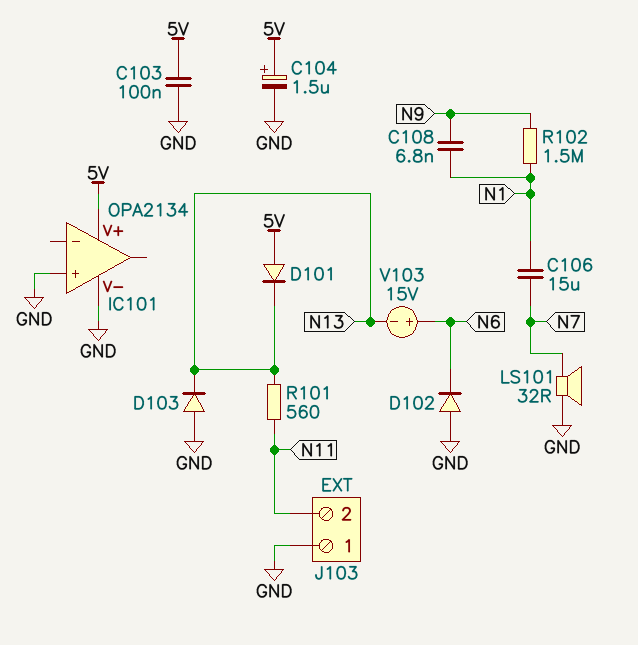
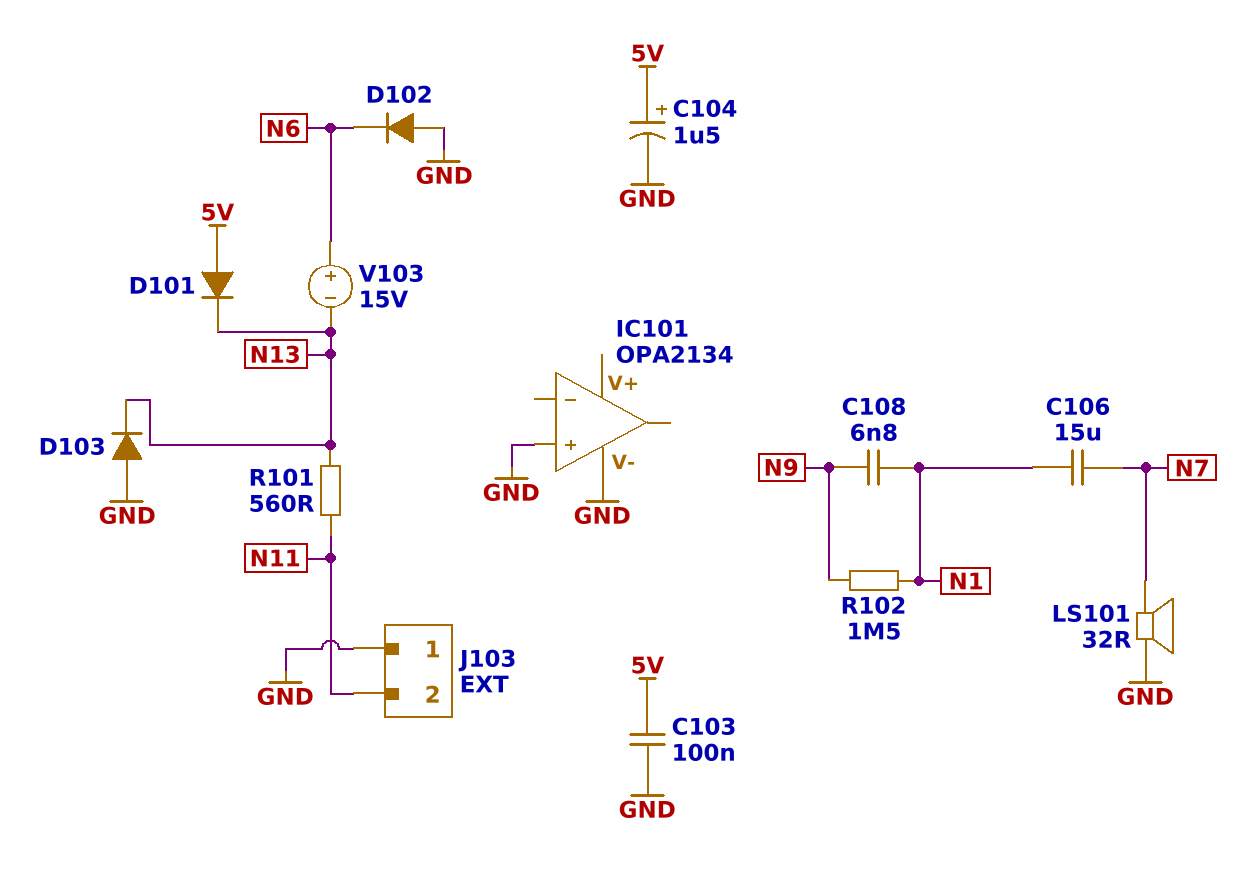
IC101 pin V+: 5V -> none

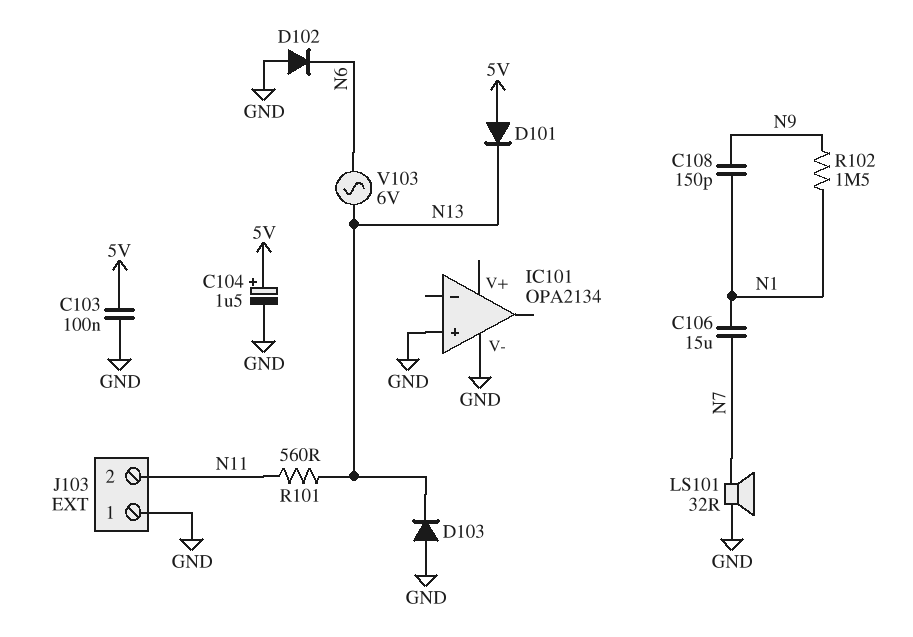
C108: 6.8nF (N1, N9) -> 150pF (N1, N9)
V103: 15V (plus N6, minus N13) -> AC 6V (N6, N13)

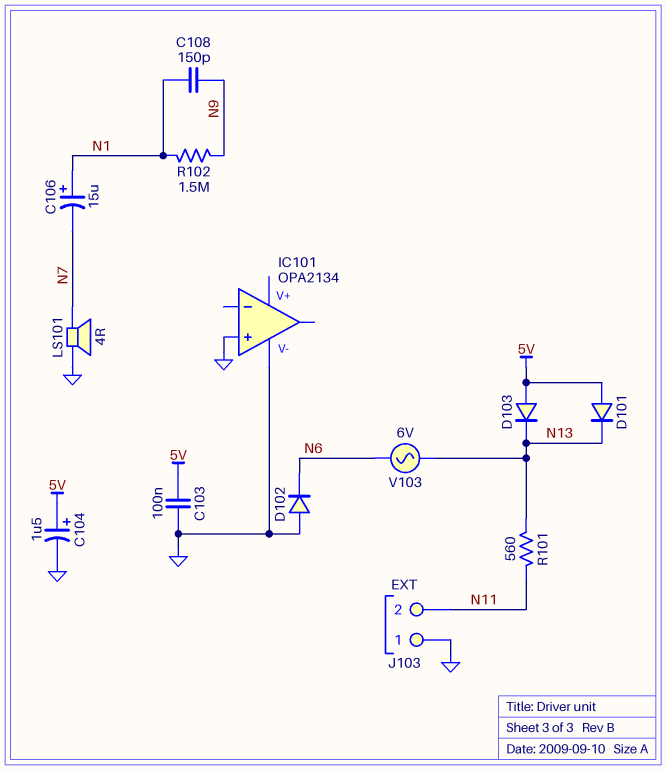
C106: 15uF (N1, N7) -> 15uF (plus N1, minus N7)
D103: diode (A GND, K N13) -> diode (A 5V, K N13)
LS101: speaker 32R (GND, N7) -> speaker 4R (GND, N7)

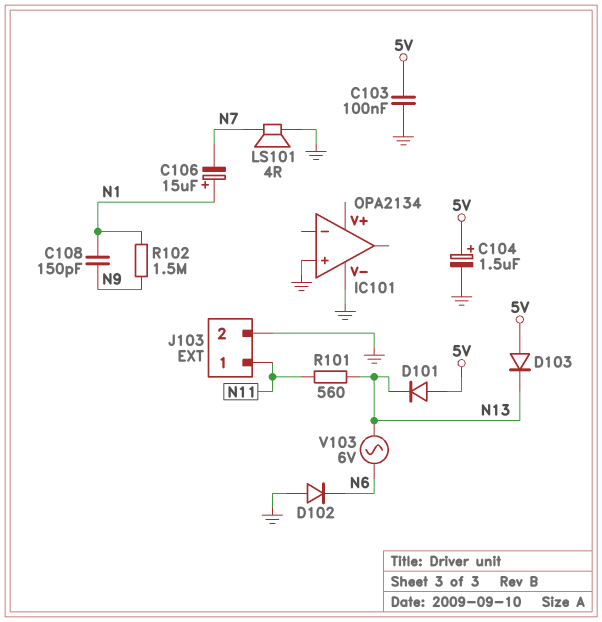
J103 pin 1: GND -> N11
J103 pin 2: N11 -> GND

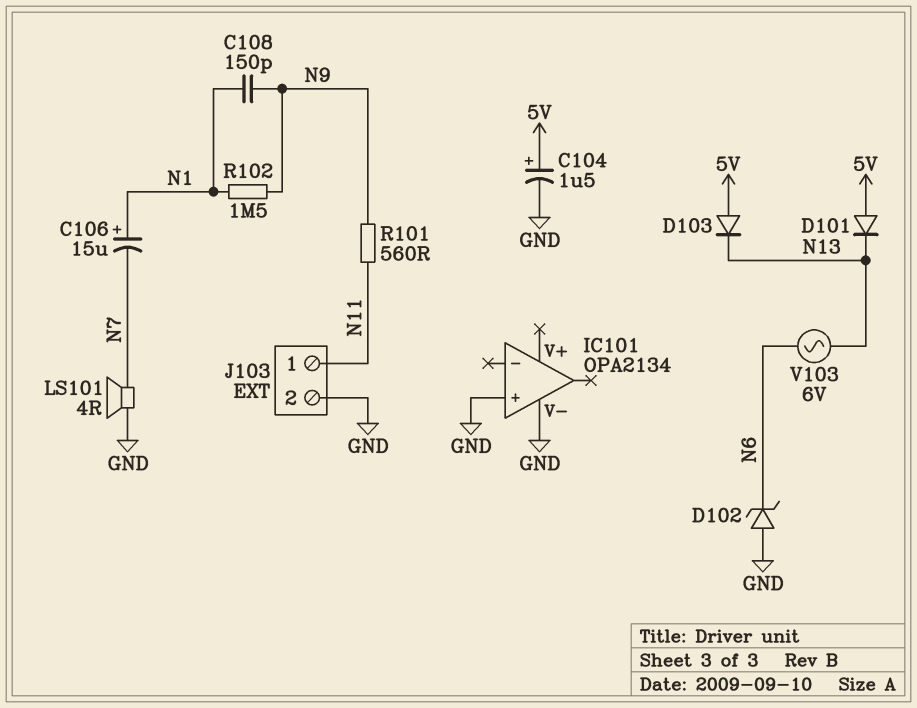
C103: 100nF (5V, GND) -> none
D102: diode (A GND, K N6) -> zener (A GND, K N6)
R101: 560 (N11, N13) -> 560 (N9, N11)

